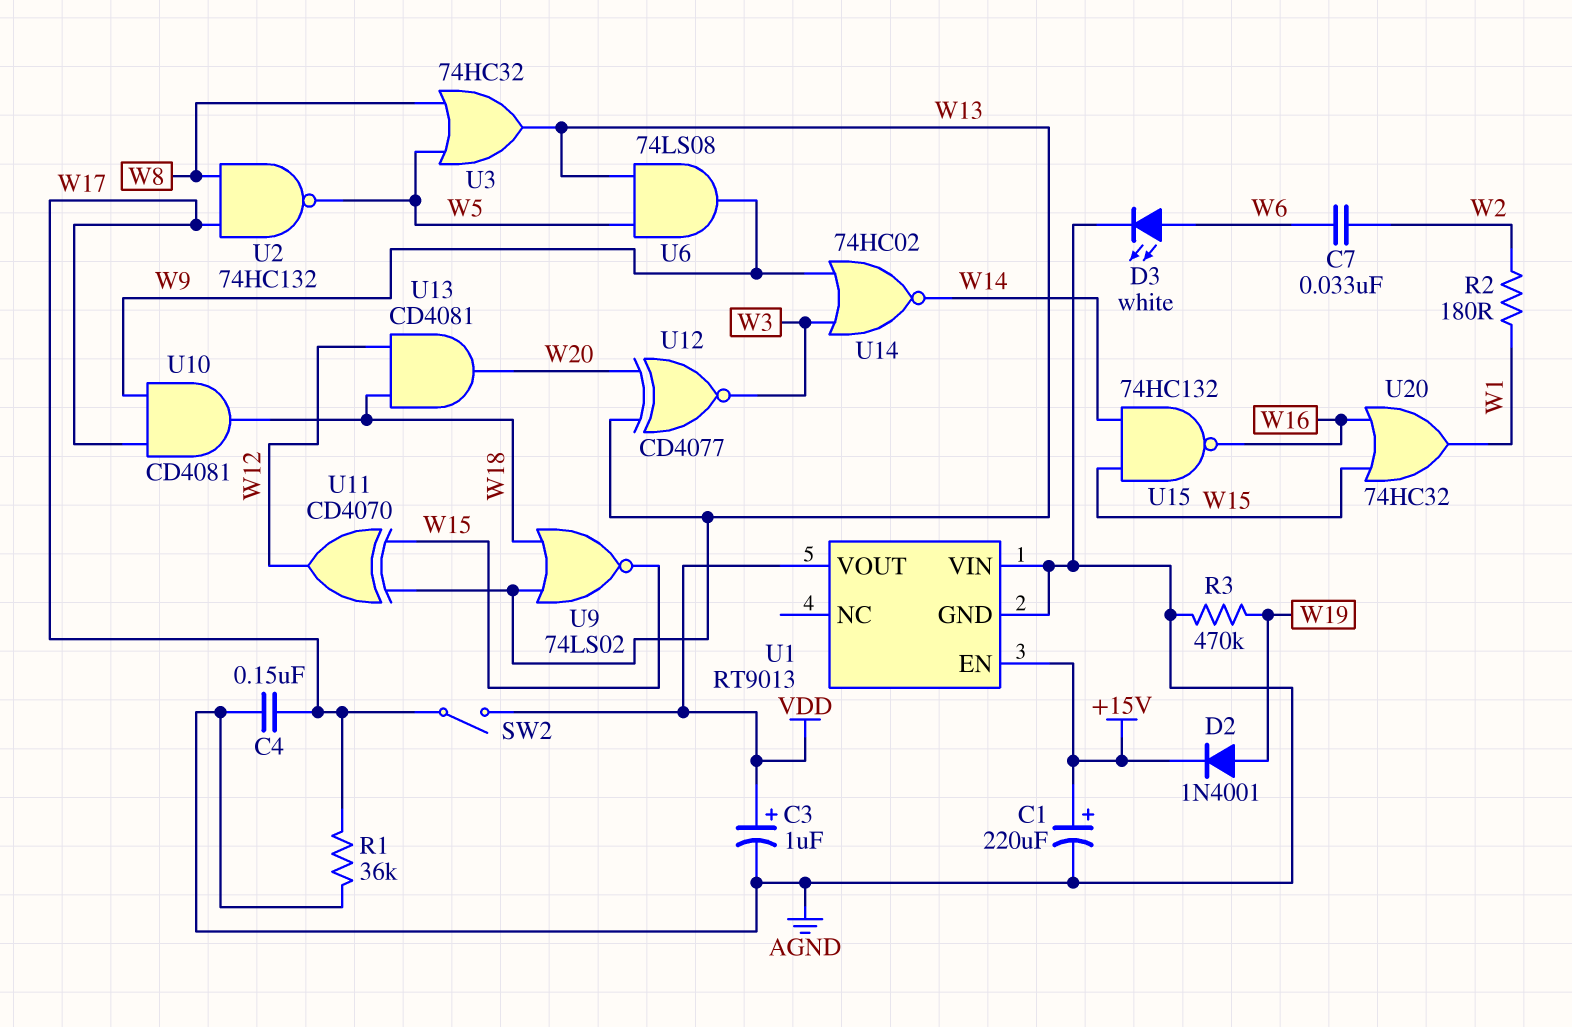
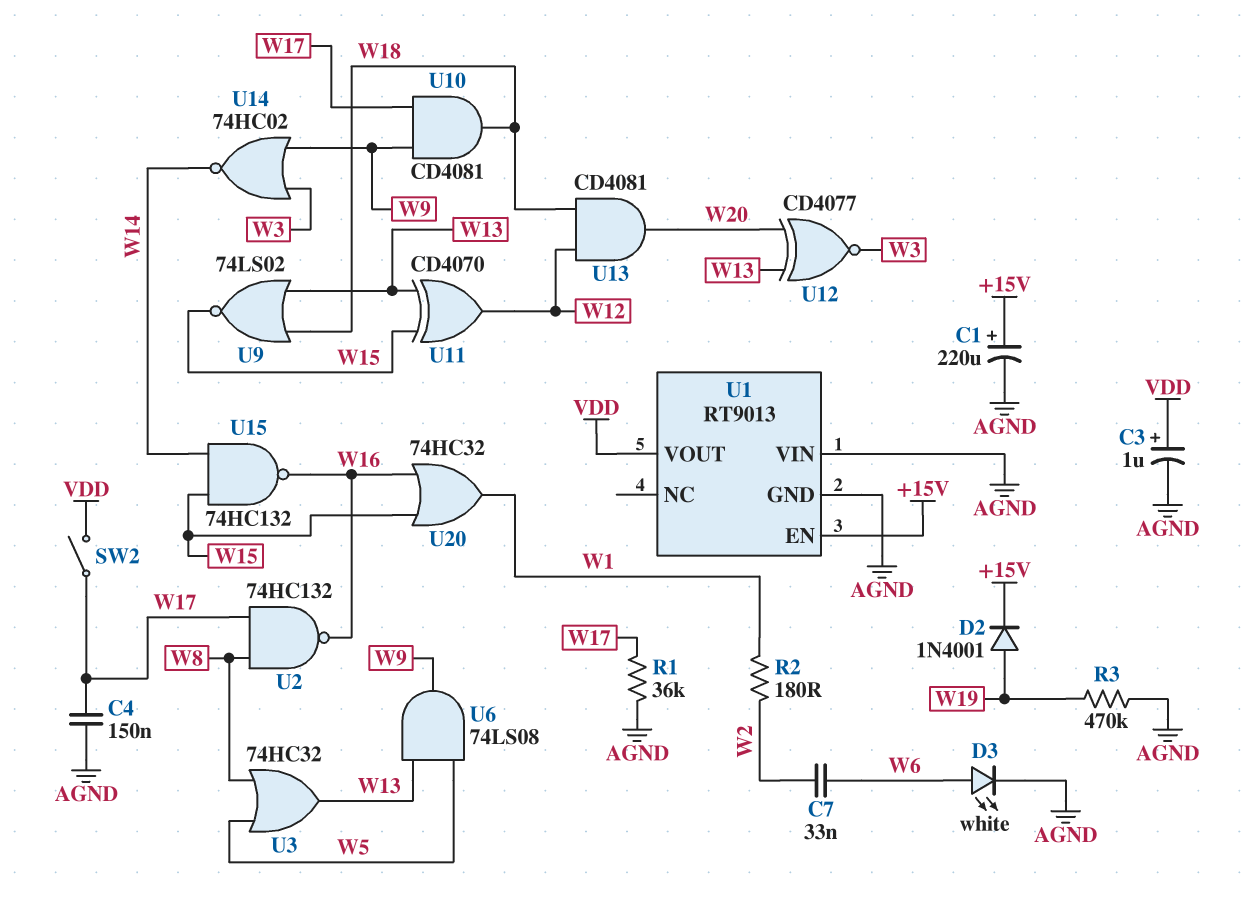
U2: NAND 74HC132 (in W8, in W17, out W5) -> NAND 74HC132 (in W8, in W17, out W16)

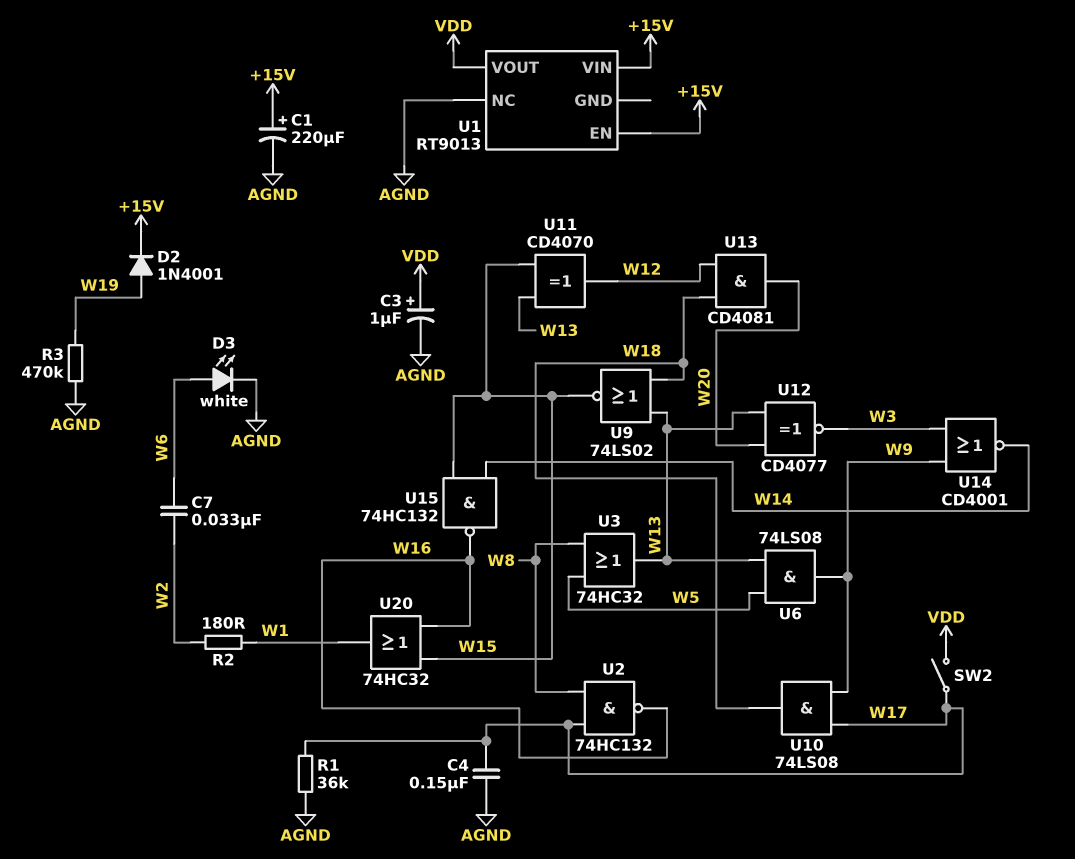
U1 pin GND: AGND -> none
U1 pin NC: none -> AGND
U1 pin VIN: AGND -> +15V
U10: AND CD4081 (in W9, in W17, out W18) -> AND 74LS08 (in W9, in W17, out W18)
U14: NOR 74HC02 (in W3, in W9, out W14) -> NOR CD4001 (in W3, in W9, out W14)

